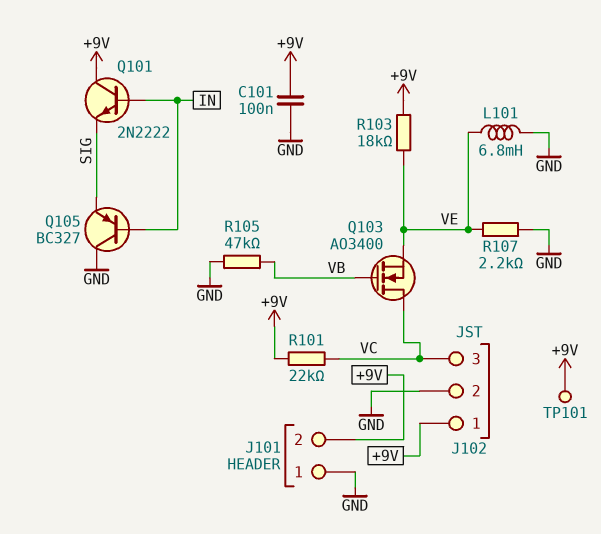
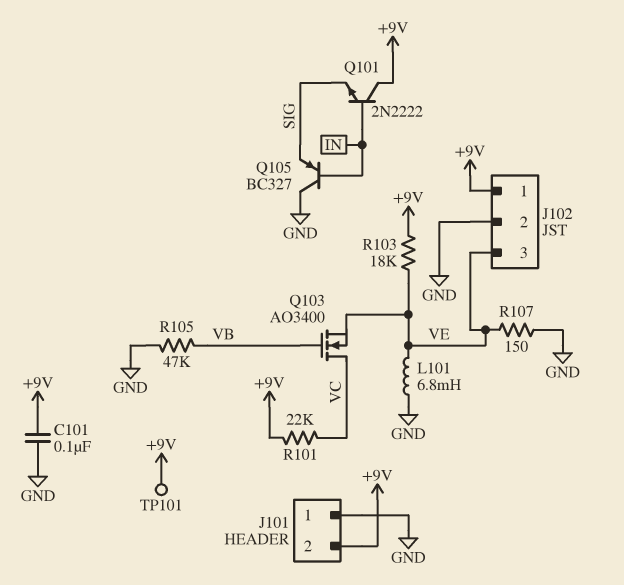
J102 pin 3: VC -> VE
R107: 2.2k (GND, VE) -> 150 (GND, VE)

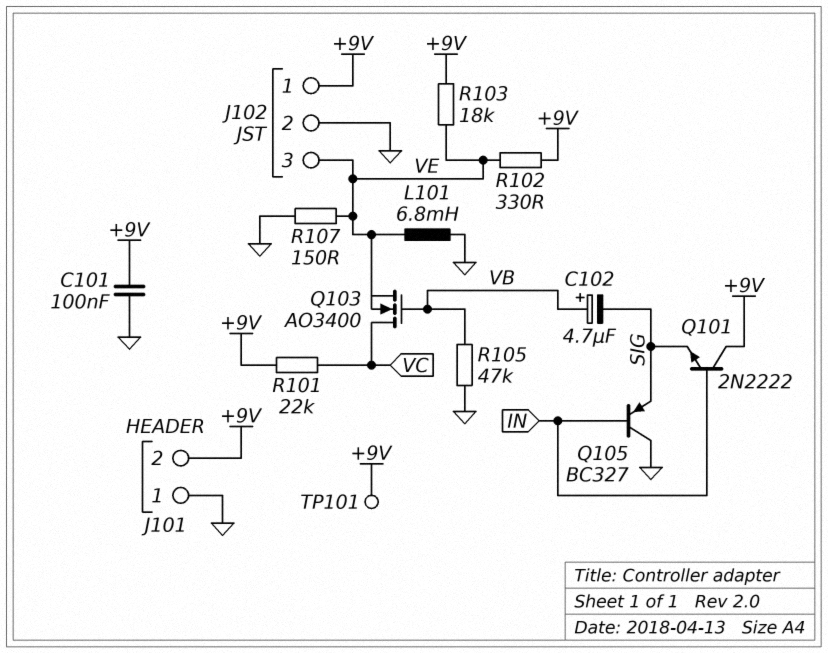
C102: none -> 4.7uF (plus VB, minus SIG)
R102: none -> 330 (+9V, VE)

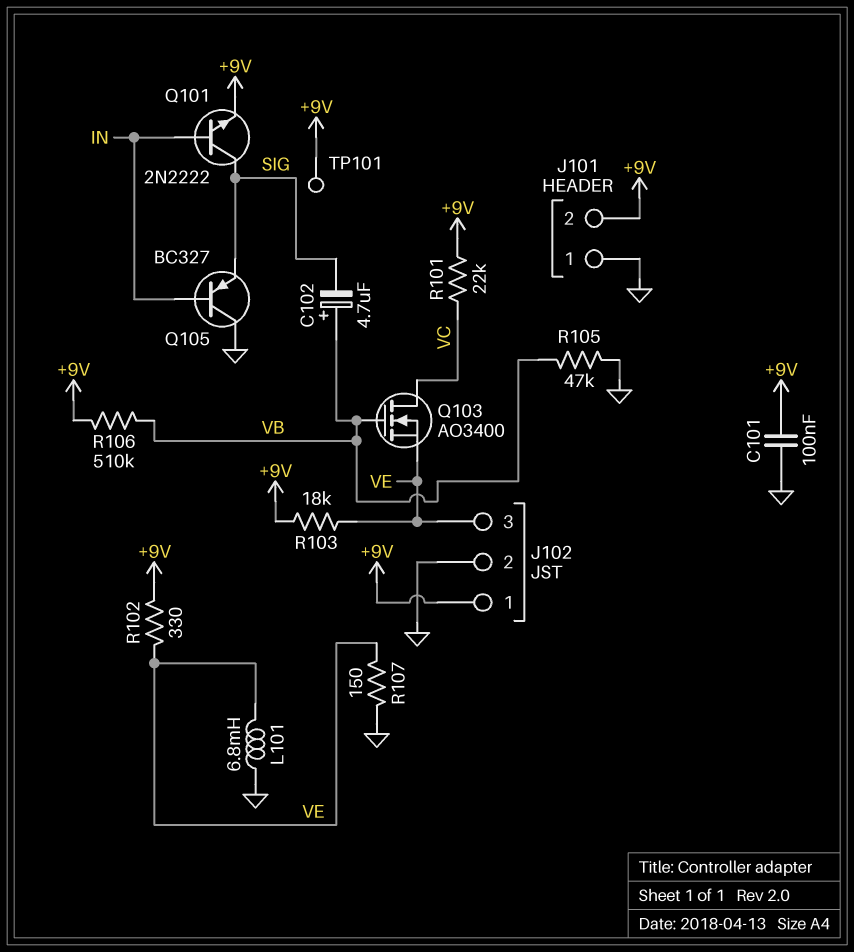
Q101: NPN 2N2222 (B IN, C +9V, E SIG) -> NPN 2N2222 (B IN, C SIG, E +9V)
R106: none -> 510k (+9V, VB)

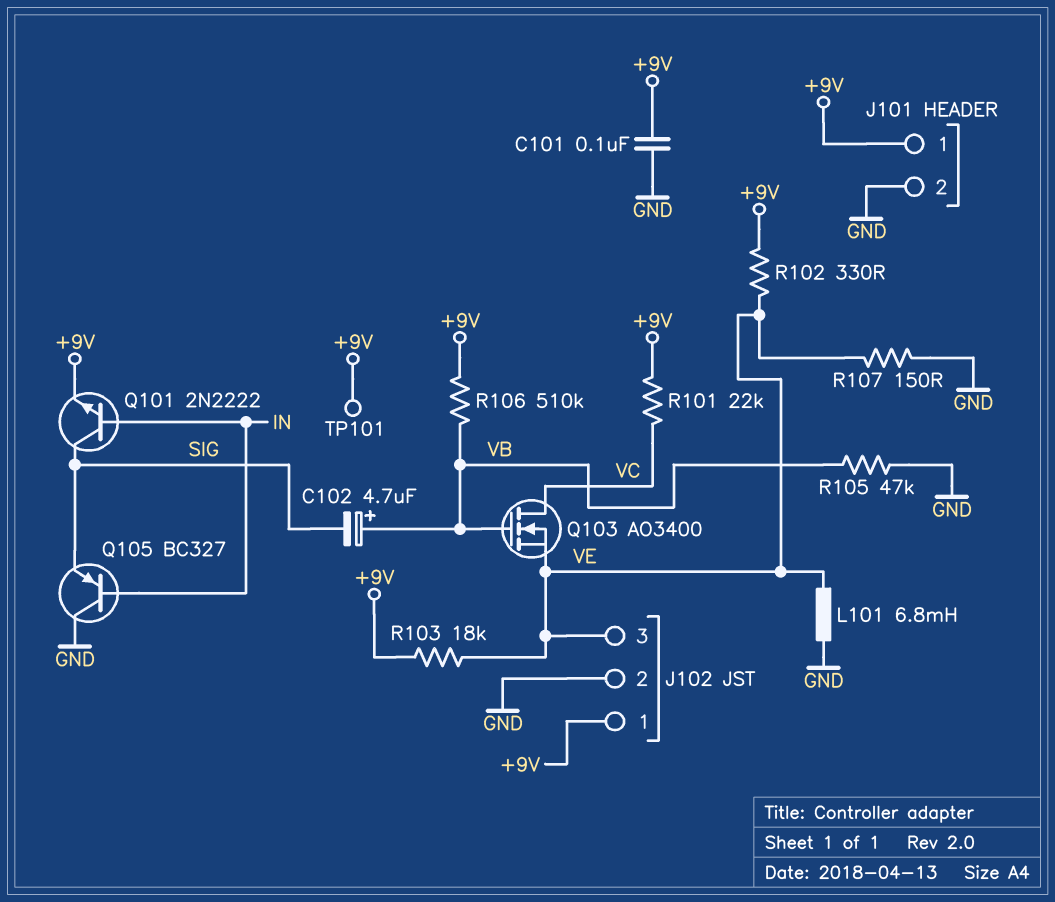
J101 pin 1: GND -> +9V
J101 pin 2: +9V -> GND

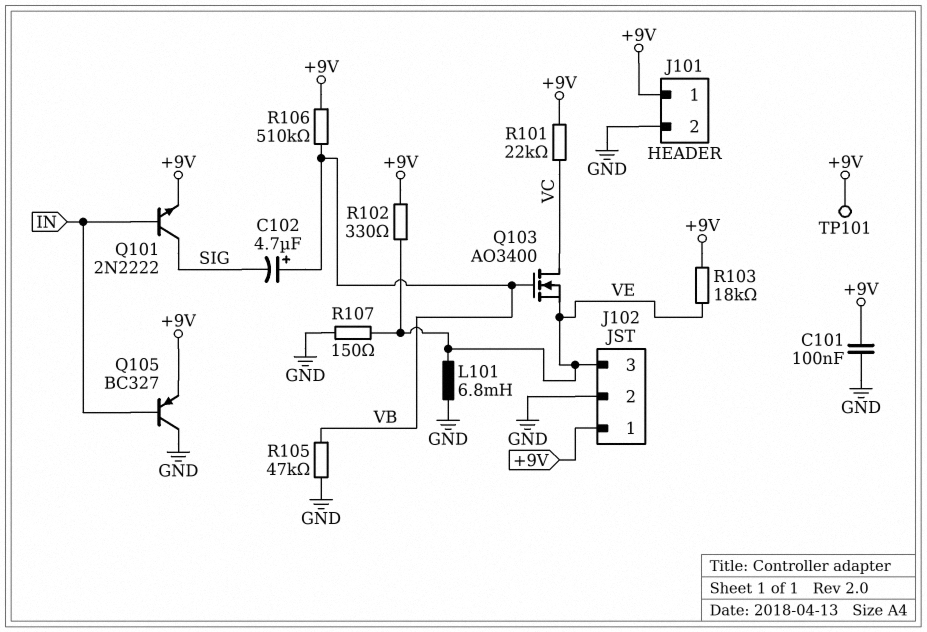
Q105: PNP BC327 (B IN, C GND, E SIG) -> PNP BC327 (B IN, C GND, E +9V)

